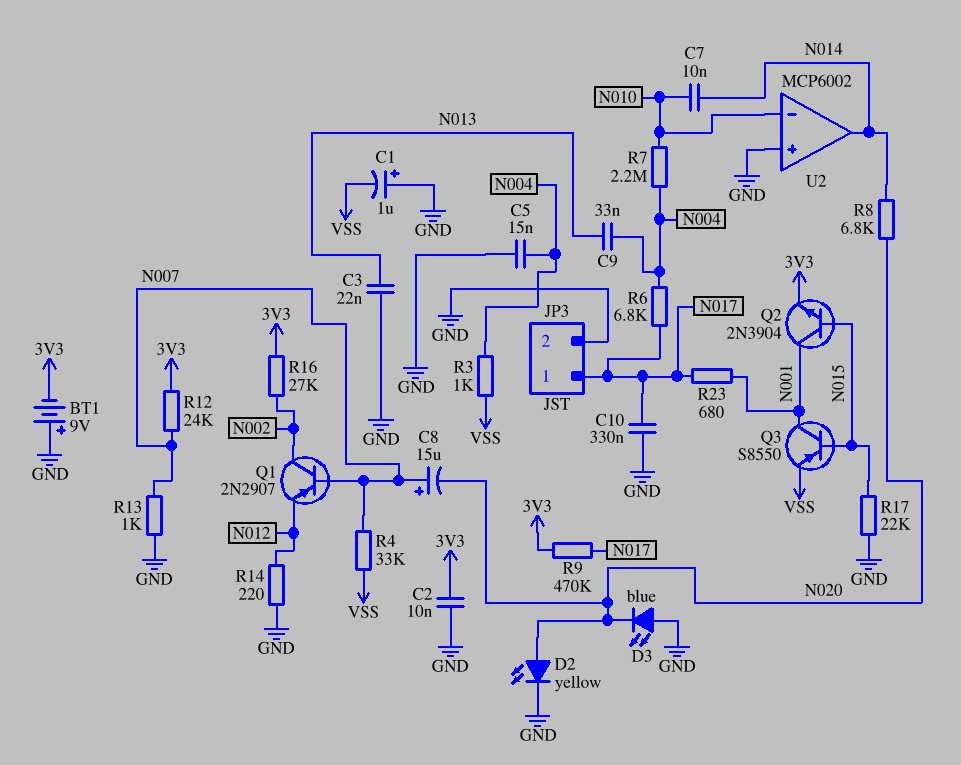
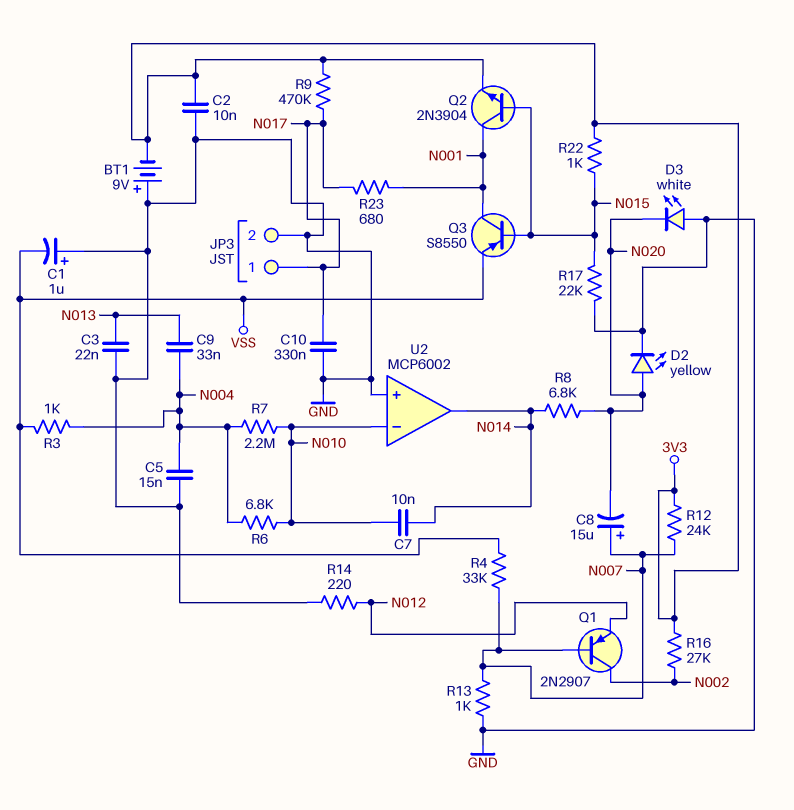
D3: LED blue (A GND, K N020) -> LED white (A GND, K N020)
R6: 6.8k (N004, N017) -> 6.8k (N004, N010)
R22: none -> 1k (3V3, N015)

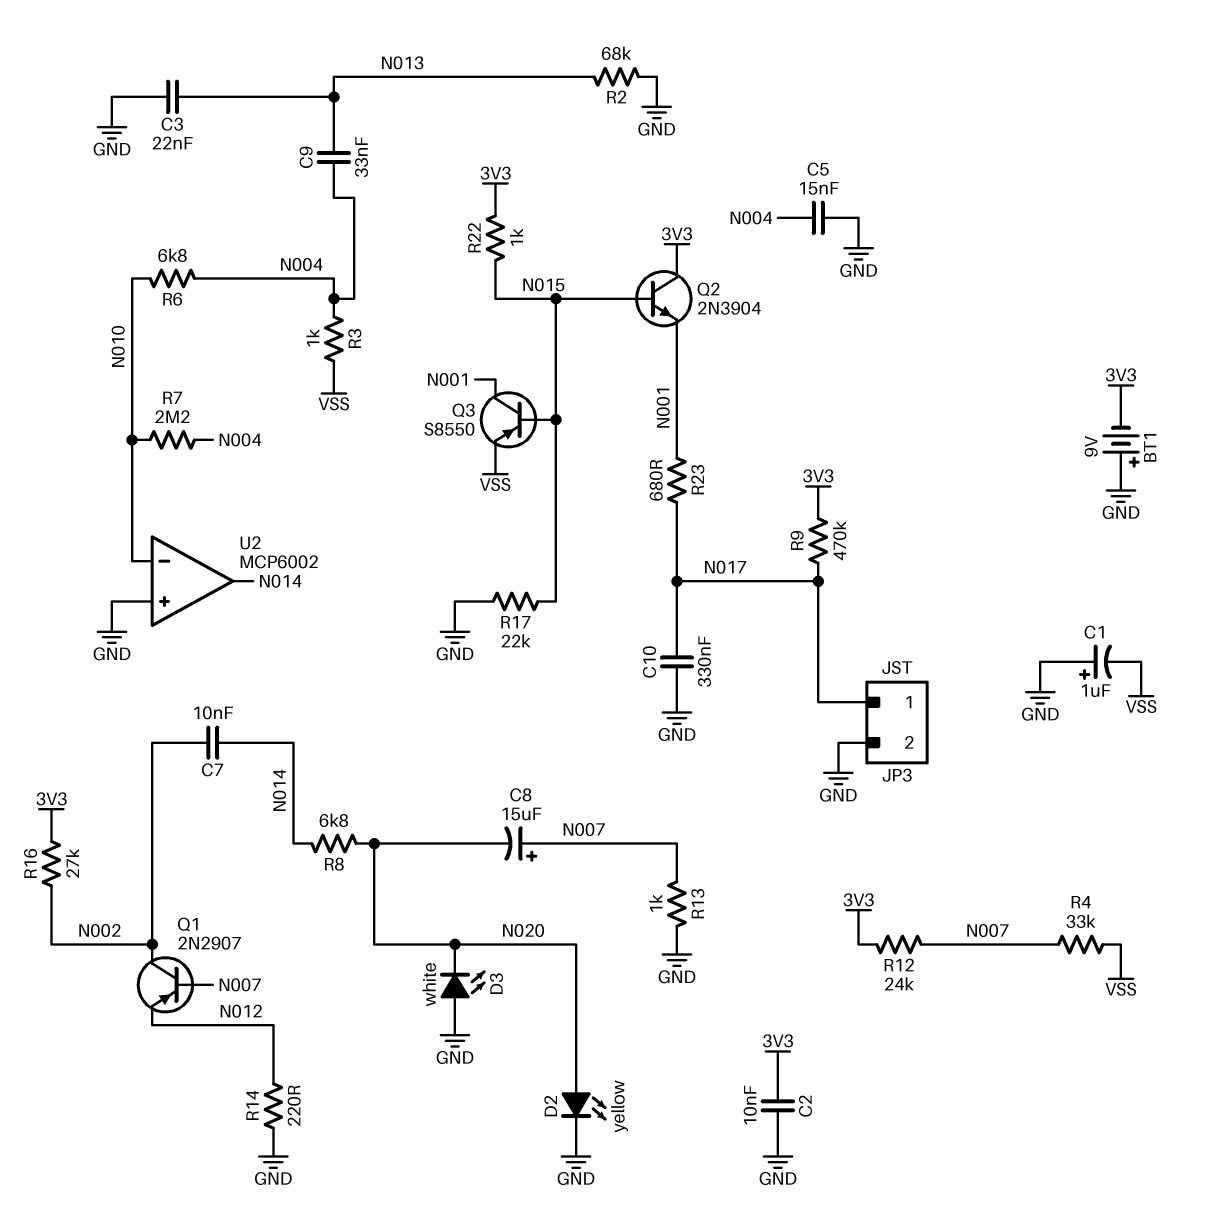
C7: 10nF (N010, N014) -> 10nF (N002, N014)
Q2: NPN 2N3904 (B N015, C N001, E 3V3) -> NPN 2N3904 (B N015, C 3V3, E N001)
R2: none -> 68k (GND, N013)

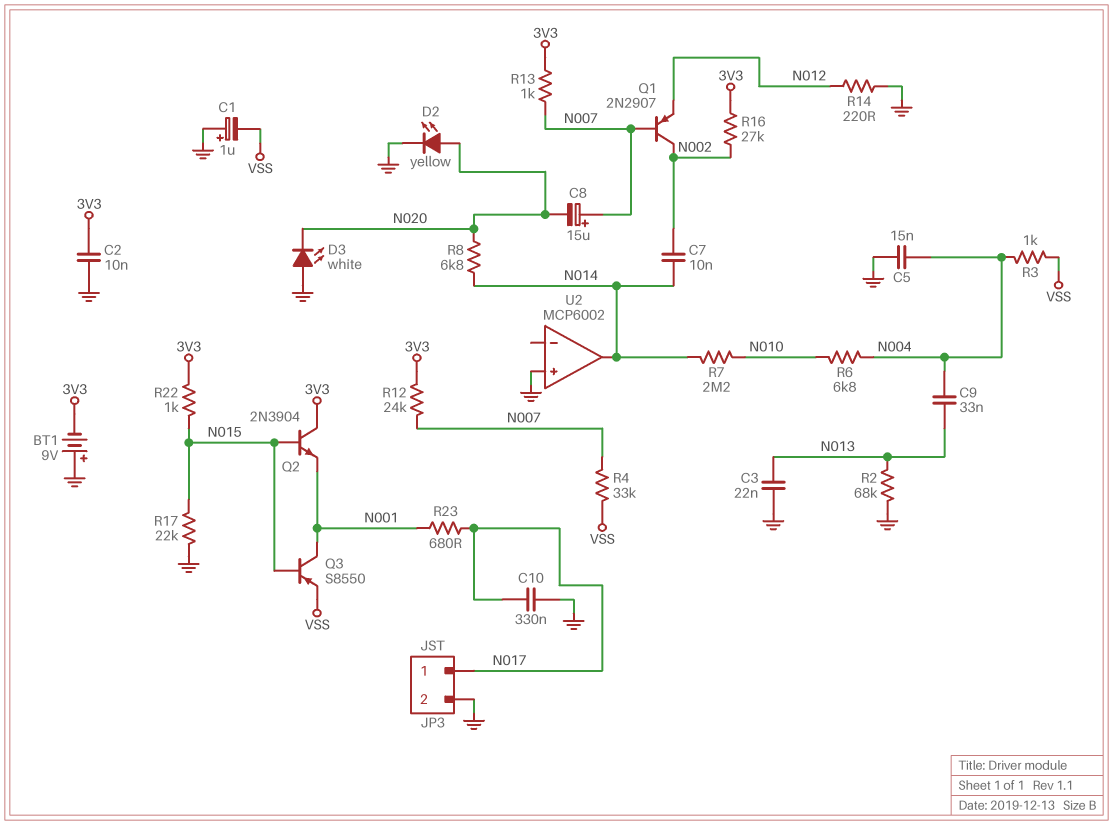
R7: 2.2M (N004, N010) -> 2.2M (N010, N014)
R9: 470k (3V3, N017) -> none
R13: 1k (GND, N007) -> 1k (3V3, N007)
U2 pin in-: N010 -> none

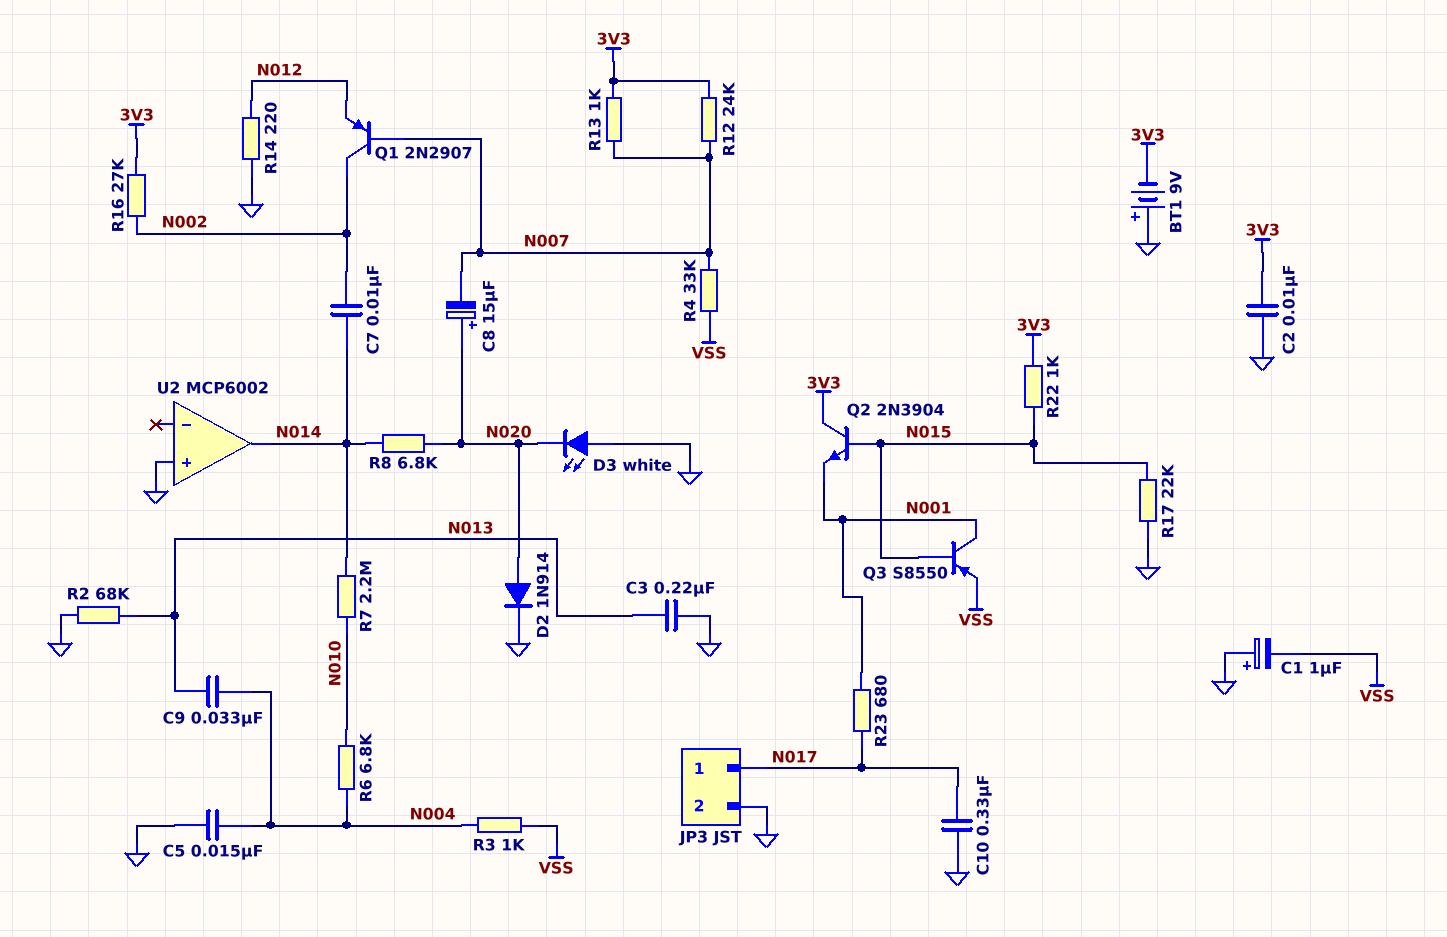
C3: 22nF (GND, N013) -> 220nF (GND, N013)
C8: 15uF (plus N007, minus N020) -> 15uF (plus N020, minus N007)
D2: LED yellow (A N020, K GND) -> diode 1N914 (A N020, K GND)

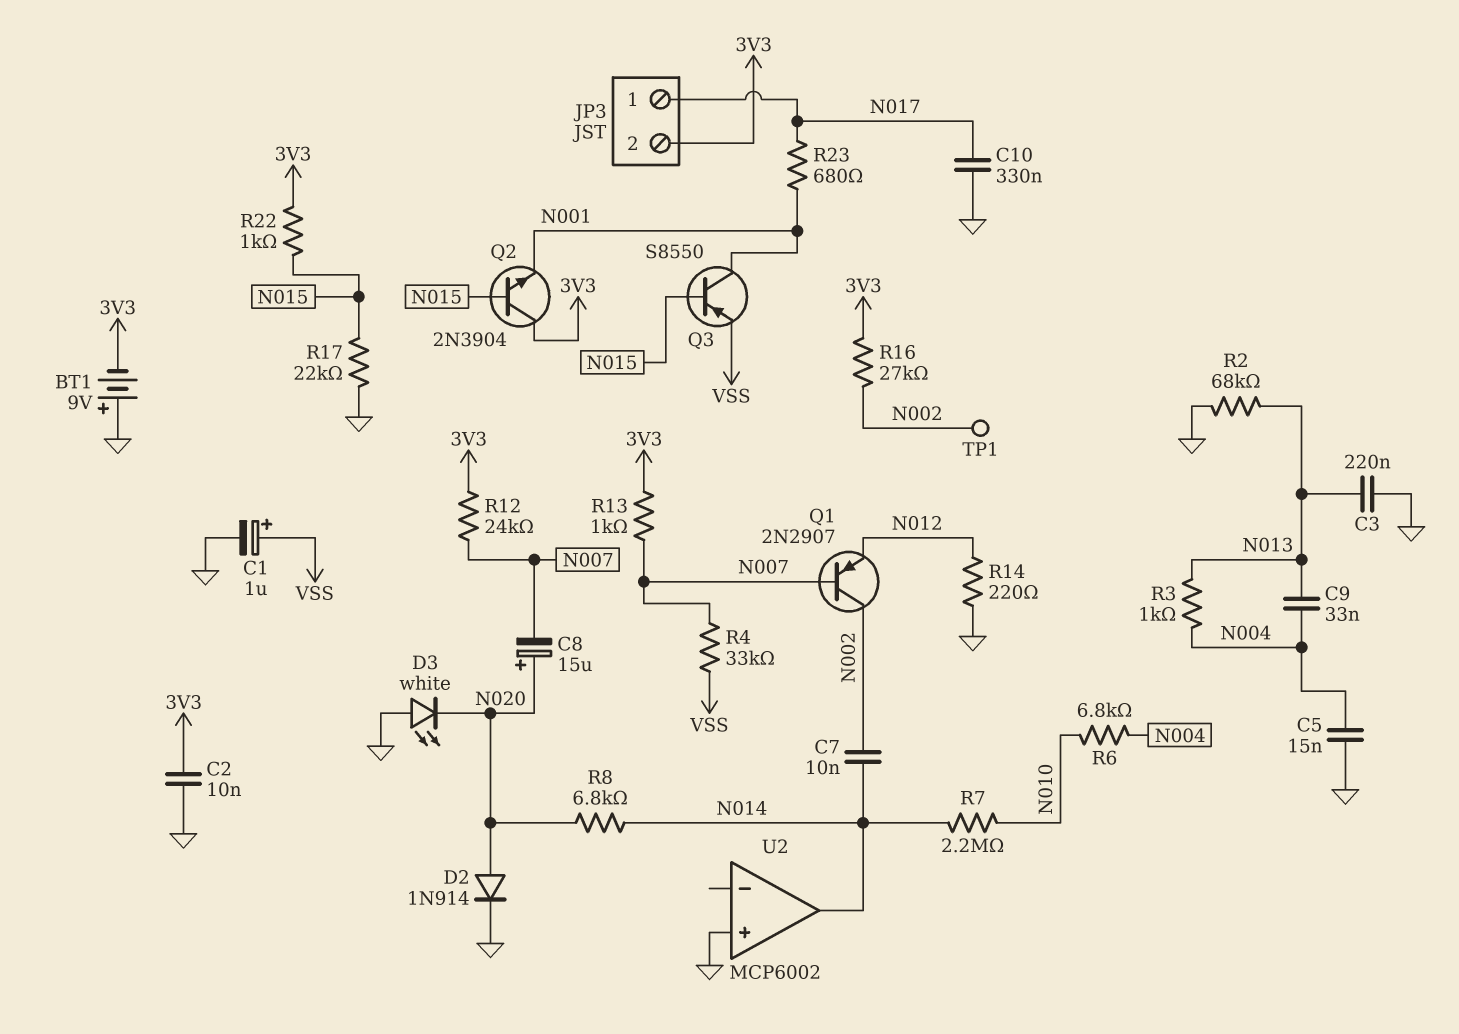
C1: 1uF (plus GND, minus VSS) -> 1uF (plus VSS, minus GND)
JP3 pin 2: GND -> 3V3
R3: 1k (N004, VSS) -> 1k (N004, N013)
TP1: none -> test point (N002)

